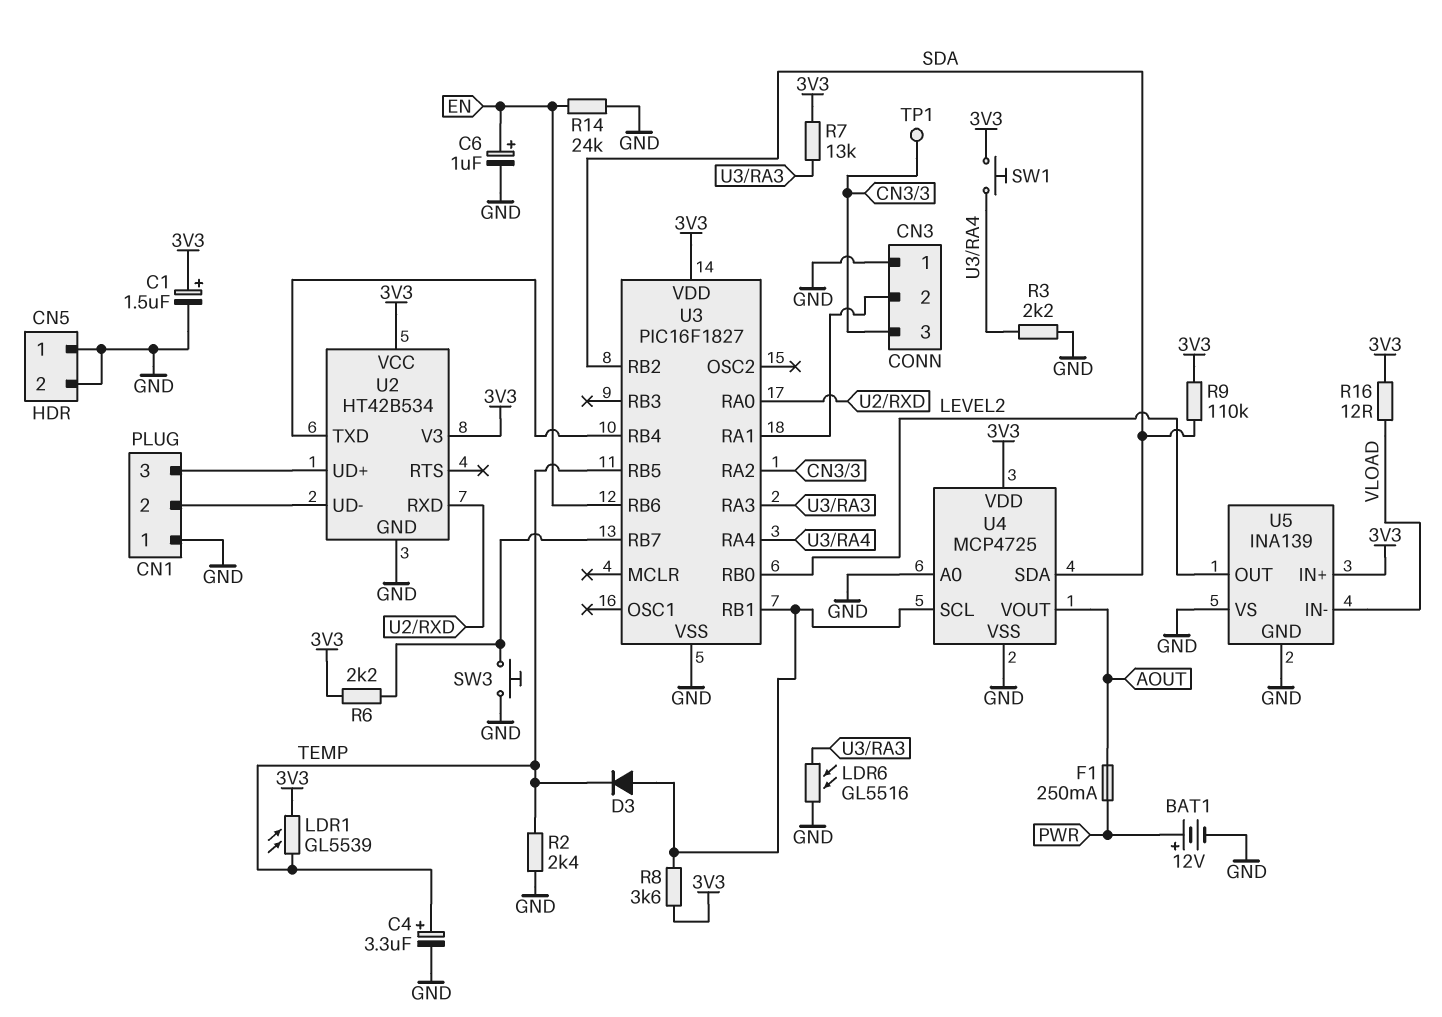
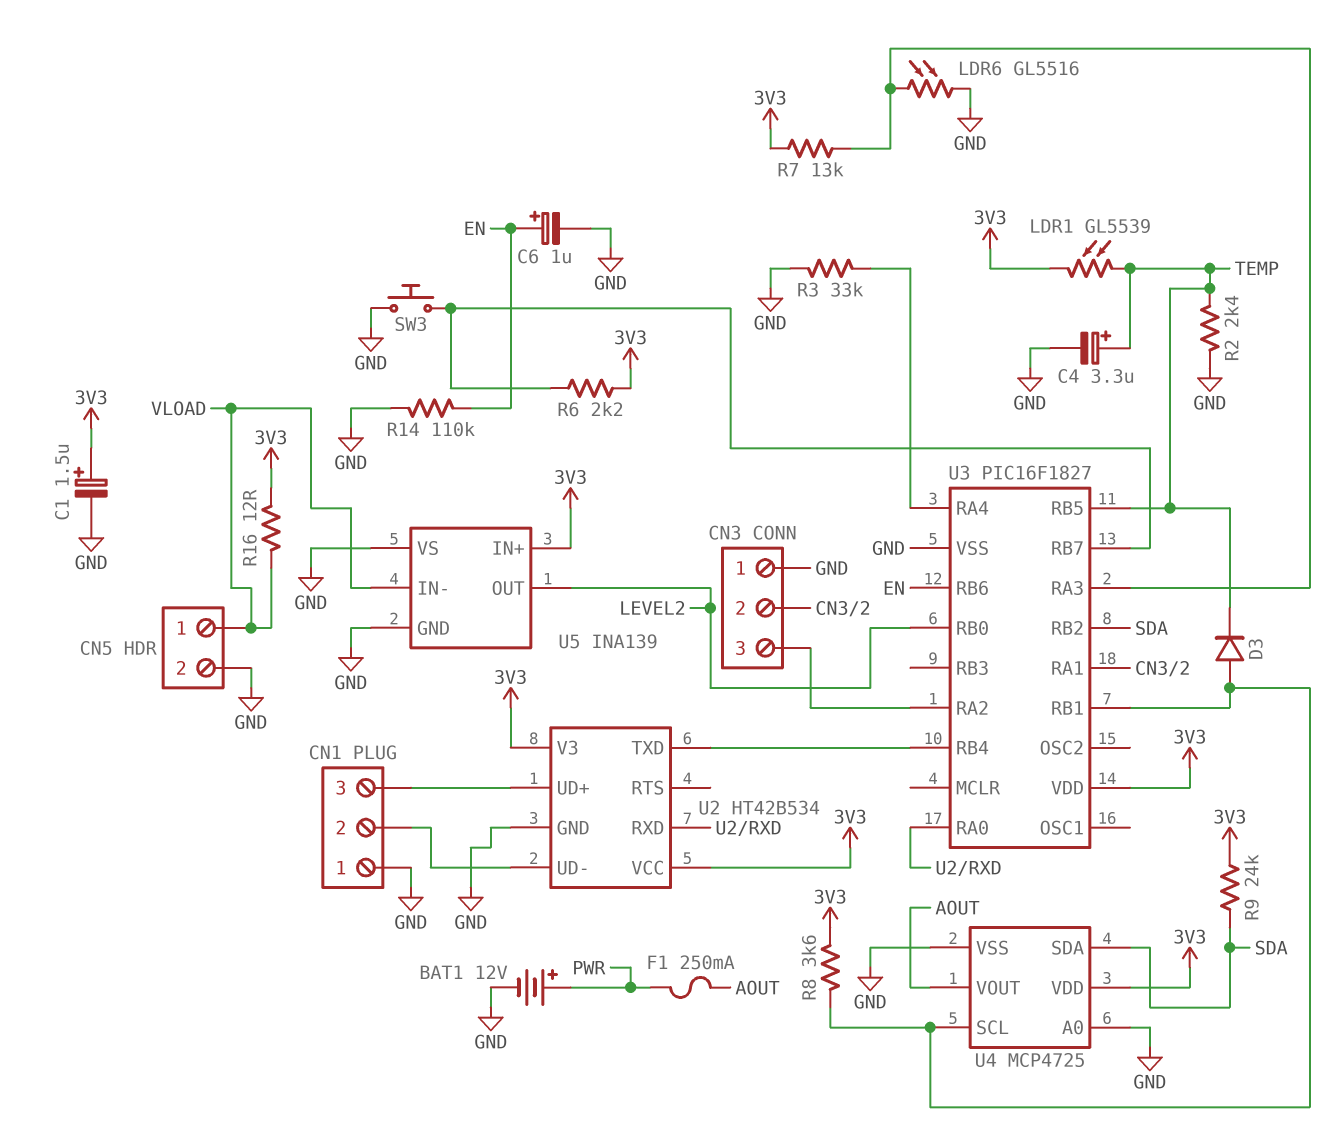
CN5 pin 1: GND -> VLOAD
R3: 2.2k (GND, U3/RA4) -> 33k (GND, U3/RA4)
R9: 110k (3V3, SDA) -> 24k (3V3, SDA)
R14: 24k (EN, GND) -> 110k (EN, GND)
SW1: button (3V3, U3/RA4) -> none
TP1: test point (CN3/3) -> none

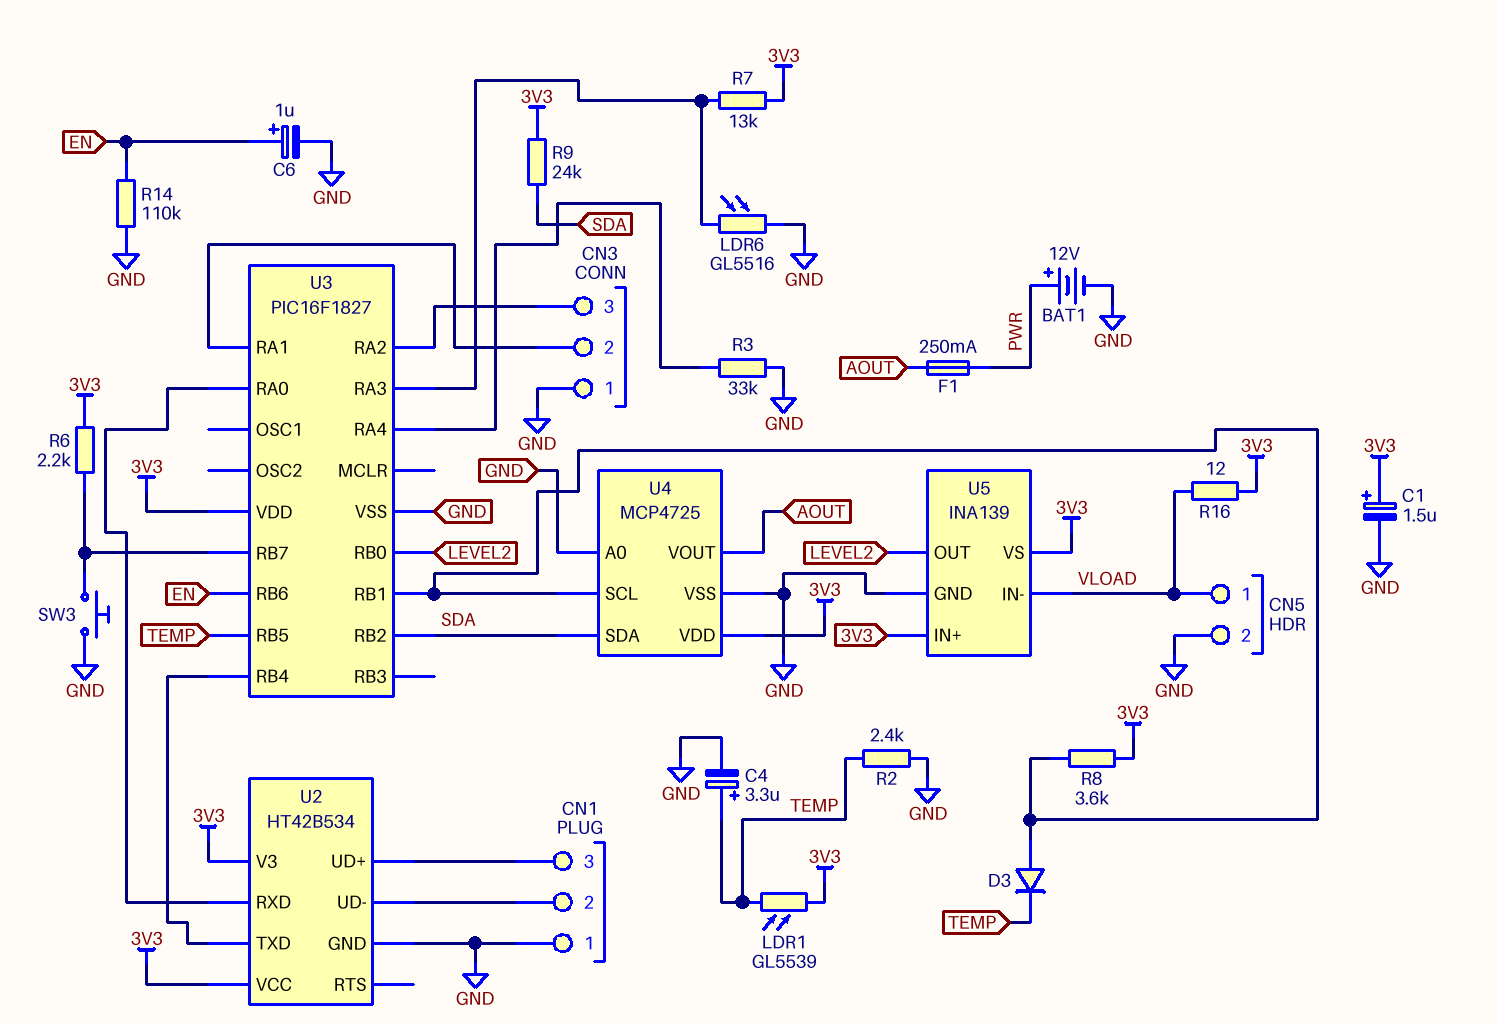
U5 pin VS: GND -> 3V3

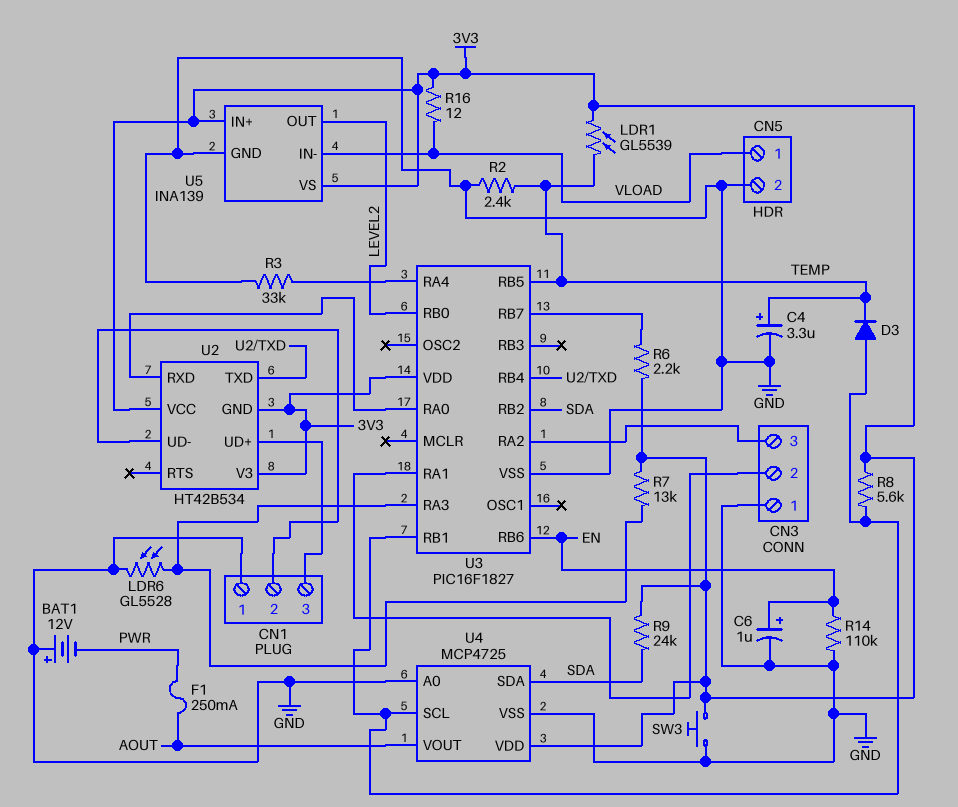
BAT1: 12V (plus PWR, minus GND) -> 12V (plus GND, minus PWR)
C1: 1.5uF (plus 3V3, minus GND) -> none
LDR6: GL5516 (GND, U3/RA3) -> GL5528 (GND, U3/RA3)
R8: 3.6k (3V3, U3/RB1) -> 5.6k (3V3, U3/RB1)
SW3: button (GND, U3/RB7) -> button (3V3, GND)
U2 pin GND: GND -> 3V3

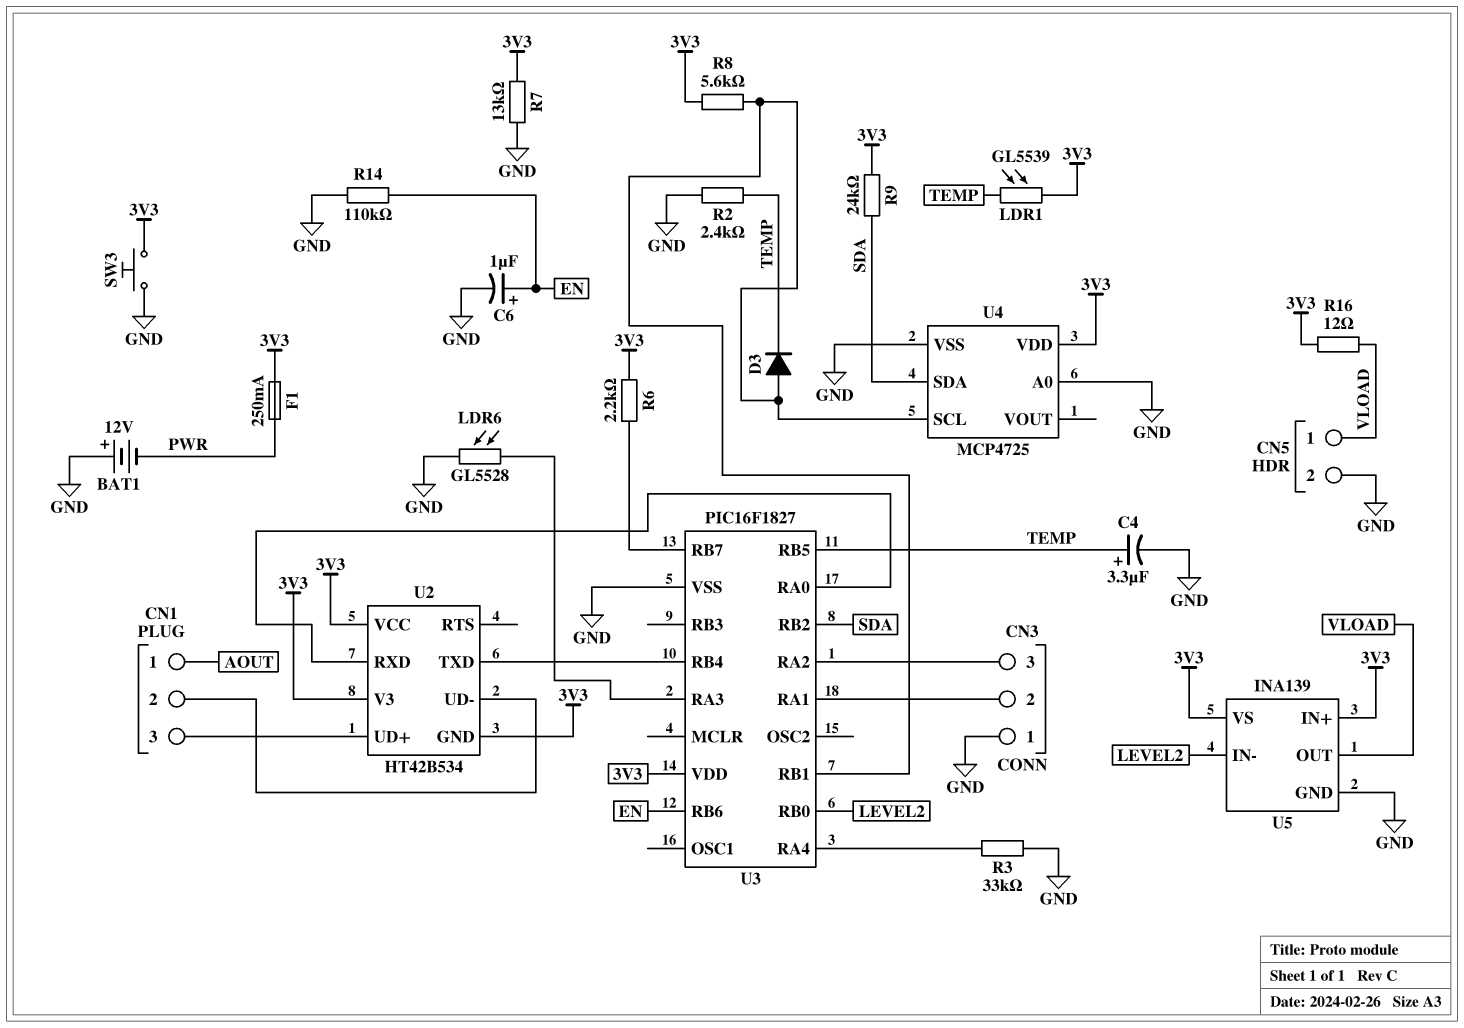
CN1 pin 1: GND -> AOUT
F1: 250mA (AOUT, PWR) -> 250mA (3V3, PWR)
R7: 13k (3V3, U3/RA3) -> 13k (3V3, GND)
U4 pin VOUT: AOUT -> none
U5 pin IN-: VLOAD -> LEVEL2
U5 pin OUT: LEVEL2 -> VLOAD

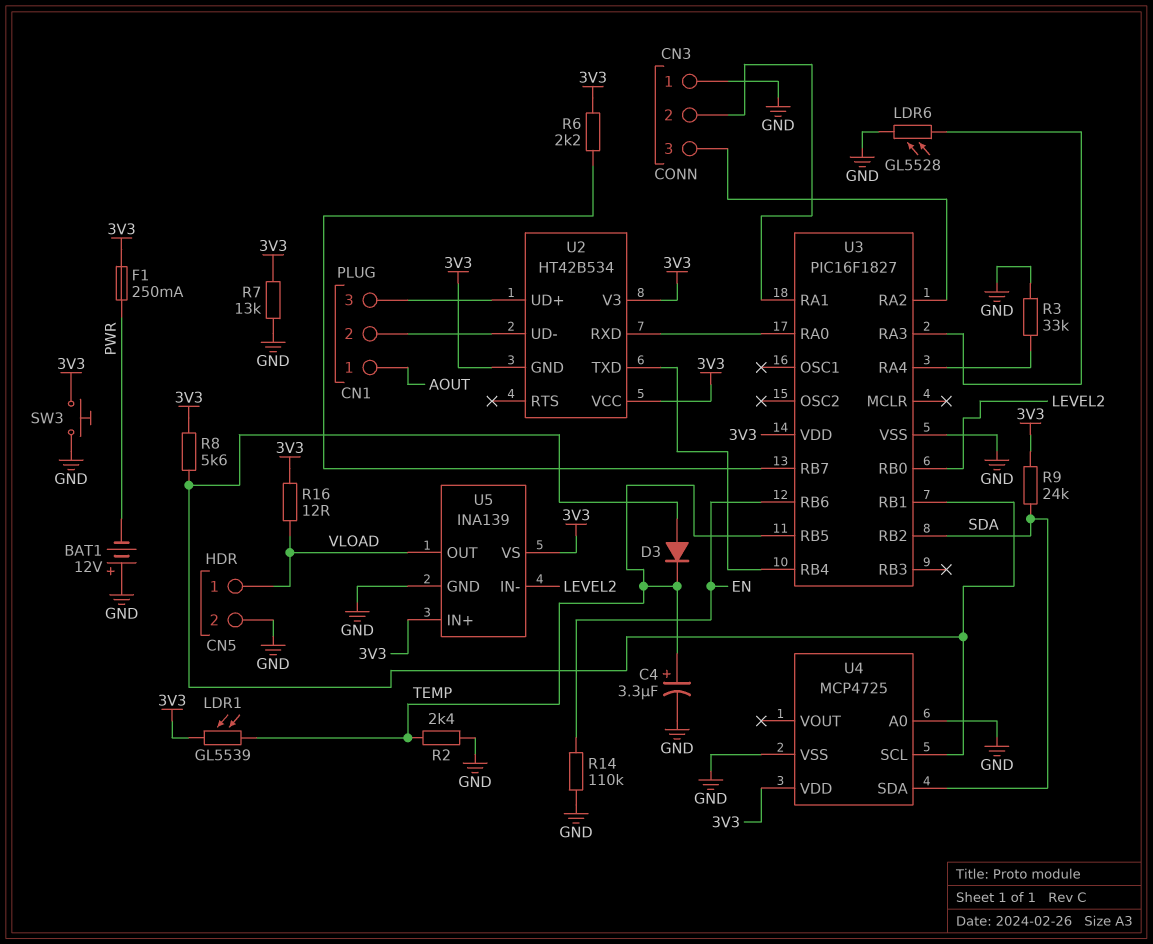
C6: 1uF (plus EN, minus GND) -> none

